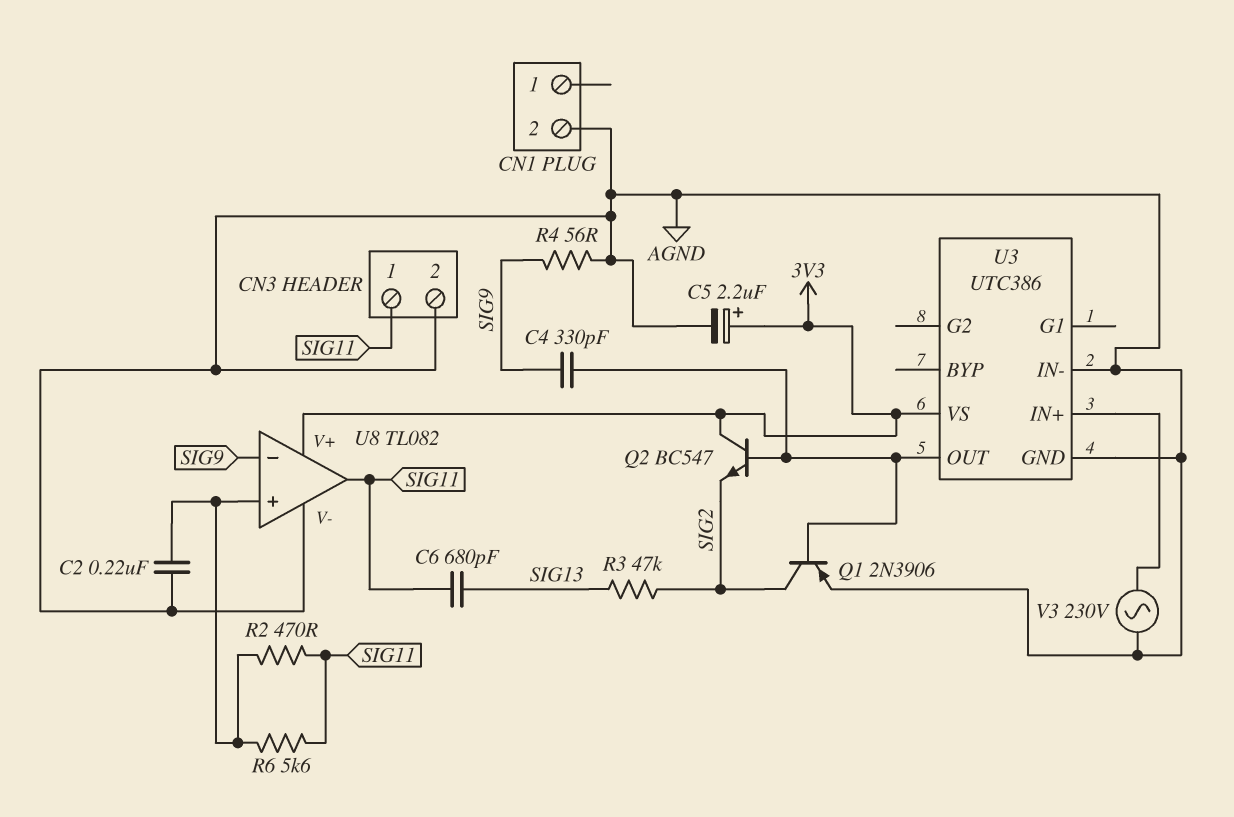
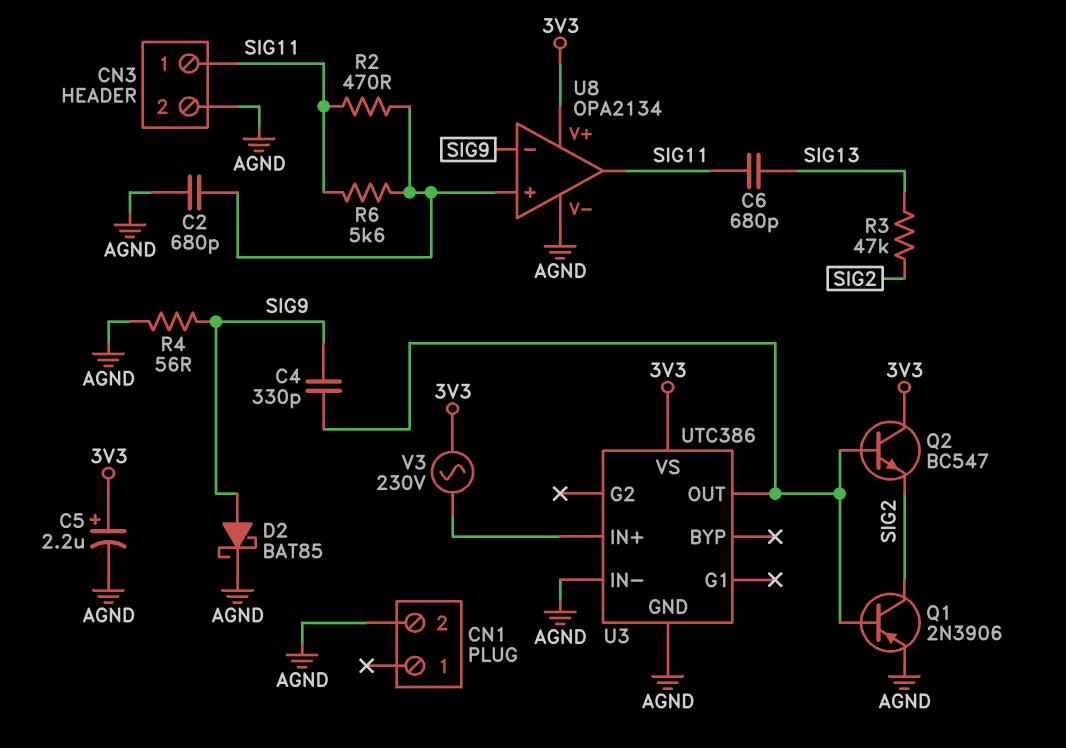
C2: 220nF (AGND, U8/in+) -> 680pF (AGND, U8/in+)
D2: none -> schottky BAT85 (A SIG9, K AGND)
U8: TL082 -> OPA2134
V3: AC 230V (AGND, U3/IN+) -> AC 230V (3V3, U3/IN+)

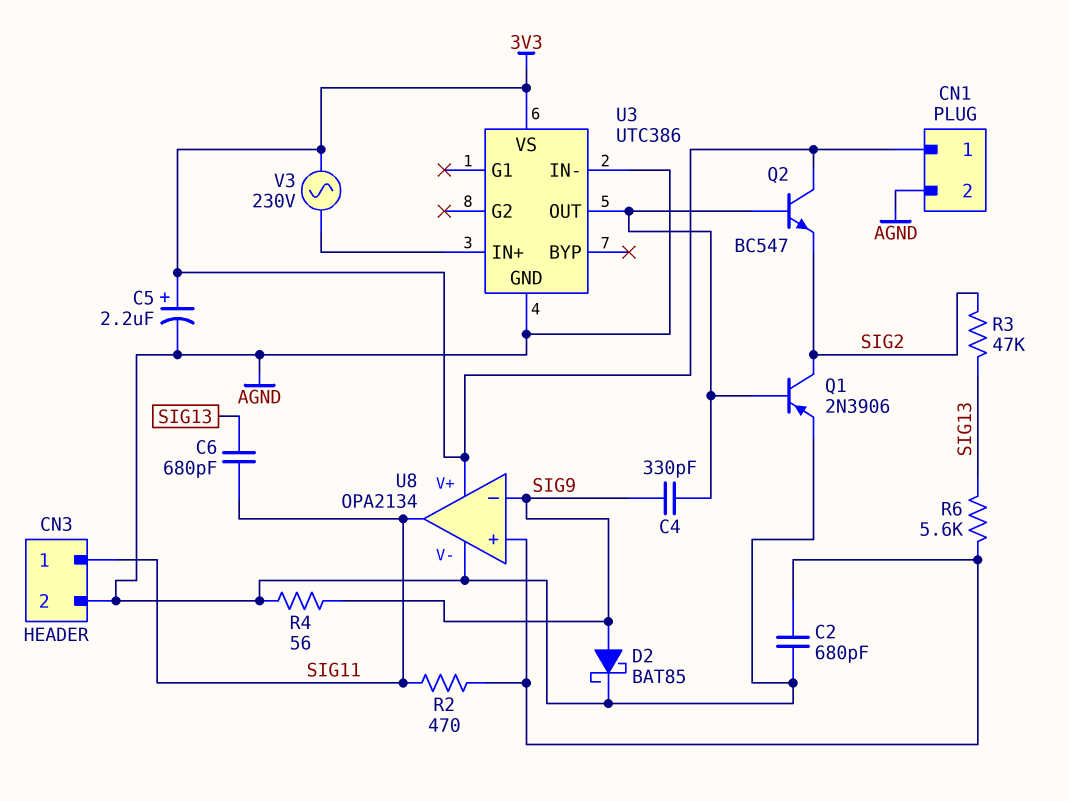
CN1 pin 1: none -> 3V3
R6: 5.6k (SIG11, U8/in+) -> 5.6k (SIG13, U8/in+)

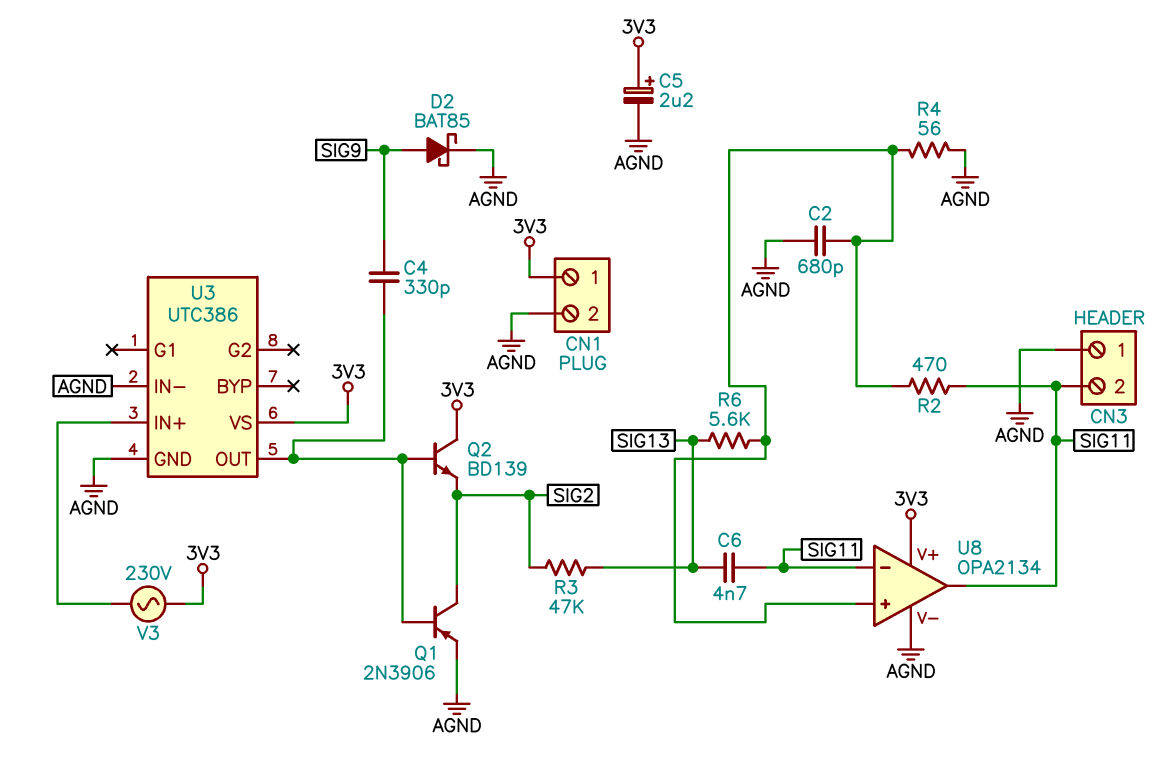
C6: 680pF (SIG11, SIG13) -> 4.7nF (SIG11, SIG13)
CN3 pin 1: SIG11 -> AGND
CN3 pin 2: AGND -> SIG11
Q2: NPN BC547 (B U3/OUT, C 3V3, E SIG2) -> NPN BD139 (B U3/OUT, C 3V3, E SIG2)
R4: 56 (AGND, SIG9) -> 56 (AGND, U8/in+)
U8 pin in-: SIG9 -> SIG11

